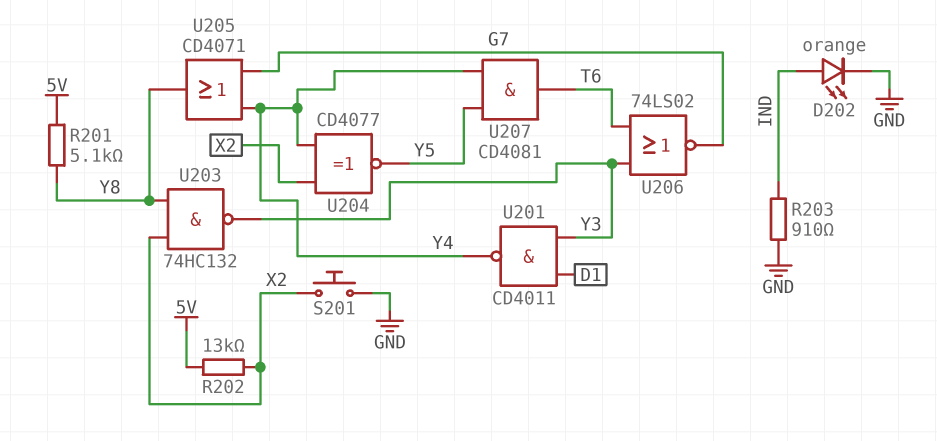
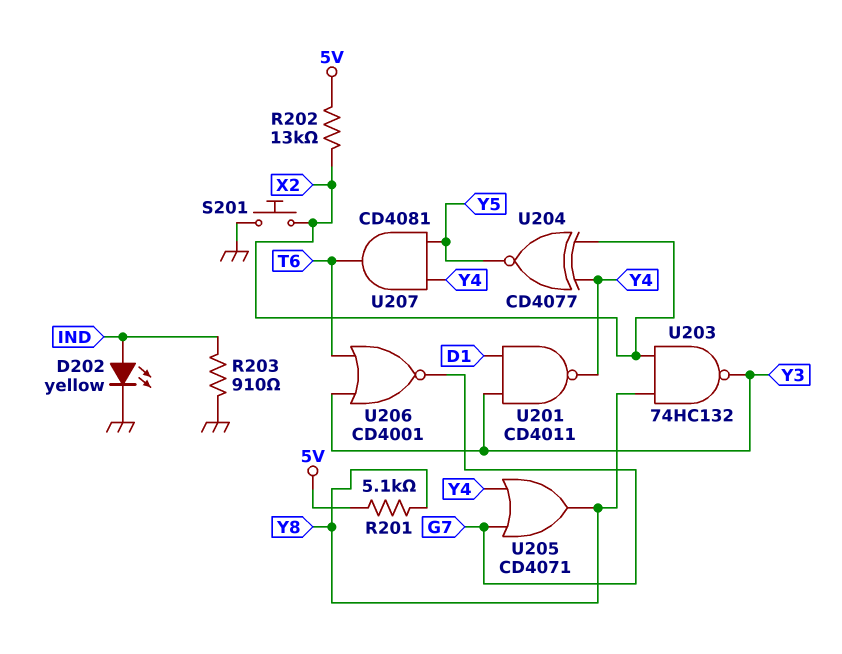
D202: LED orange (A IND, K GND) -> LED yellow (A IND, K GND)
U206: NOR 74LS02 (in T6, in Y3, out G7) -> NOR CD4001 (in T6, in Y3, out G7)

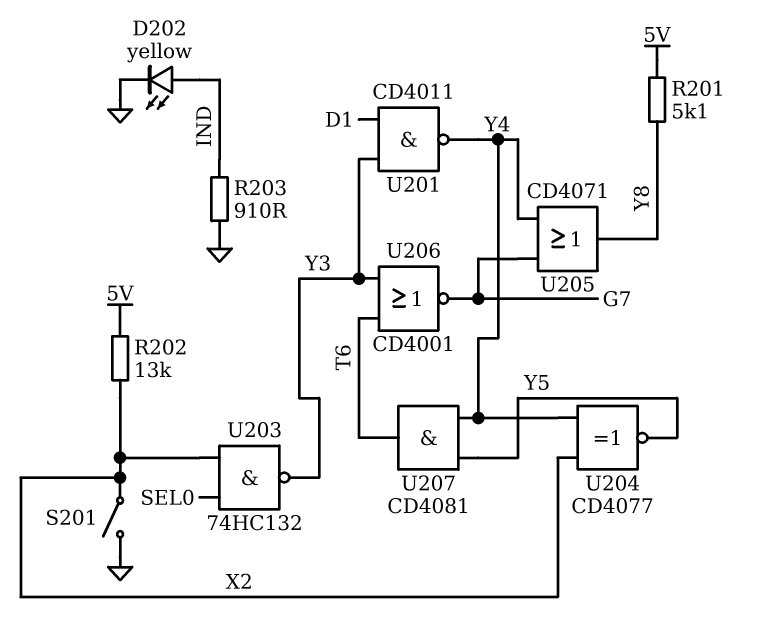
S201: button (GND, X2) -> switch (GND, X2)
U203: NAND 74HC132 (in X2, in Y8, out Y3) -> NAND 74HC132 (in SEL0, in X2, out Y3)

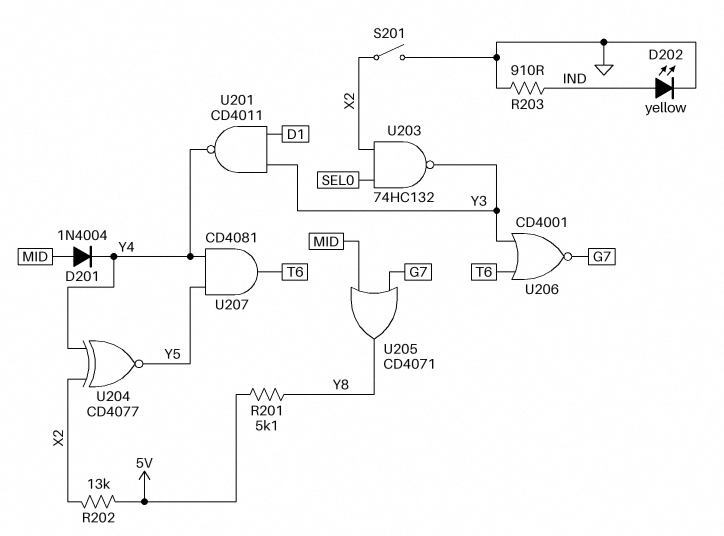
D201: none -> diode 1N4004 (A MID, K Y4)
U205: OR CD4071 (in G7, in Y4, out Y8) -> OR CD4071 (in G7, in MID, out Y8)

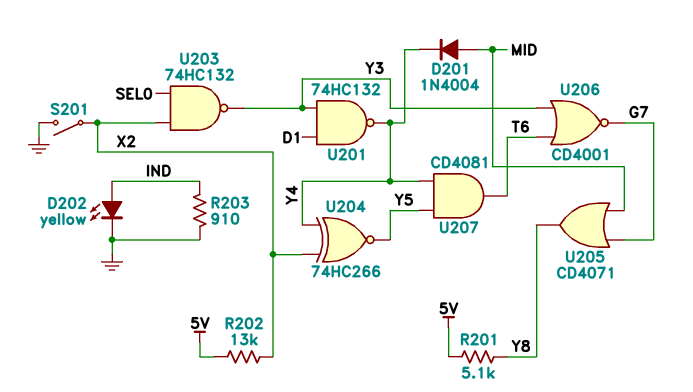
U201: NAND CD4011 (in D1, in Y3, out Y4) -> NAND 74HC132 (in D1, in Y3, out Y4)
U204: XNOR CD4077 (in X2, in Y4, out Y5) -> XNOR 74HC266 (in X2, in Y4, out Y5)

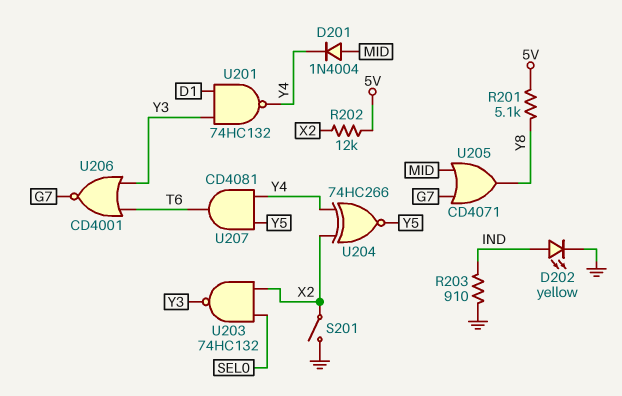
R202: 13k (5V, X2) -> 12k (5V, X2)

